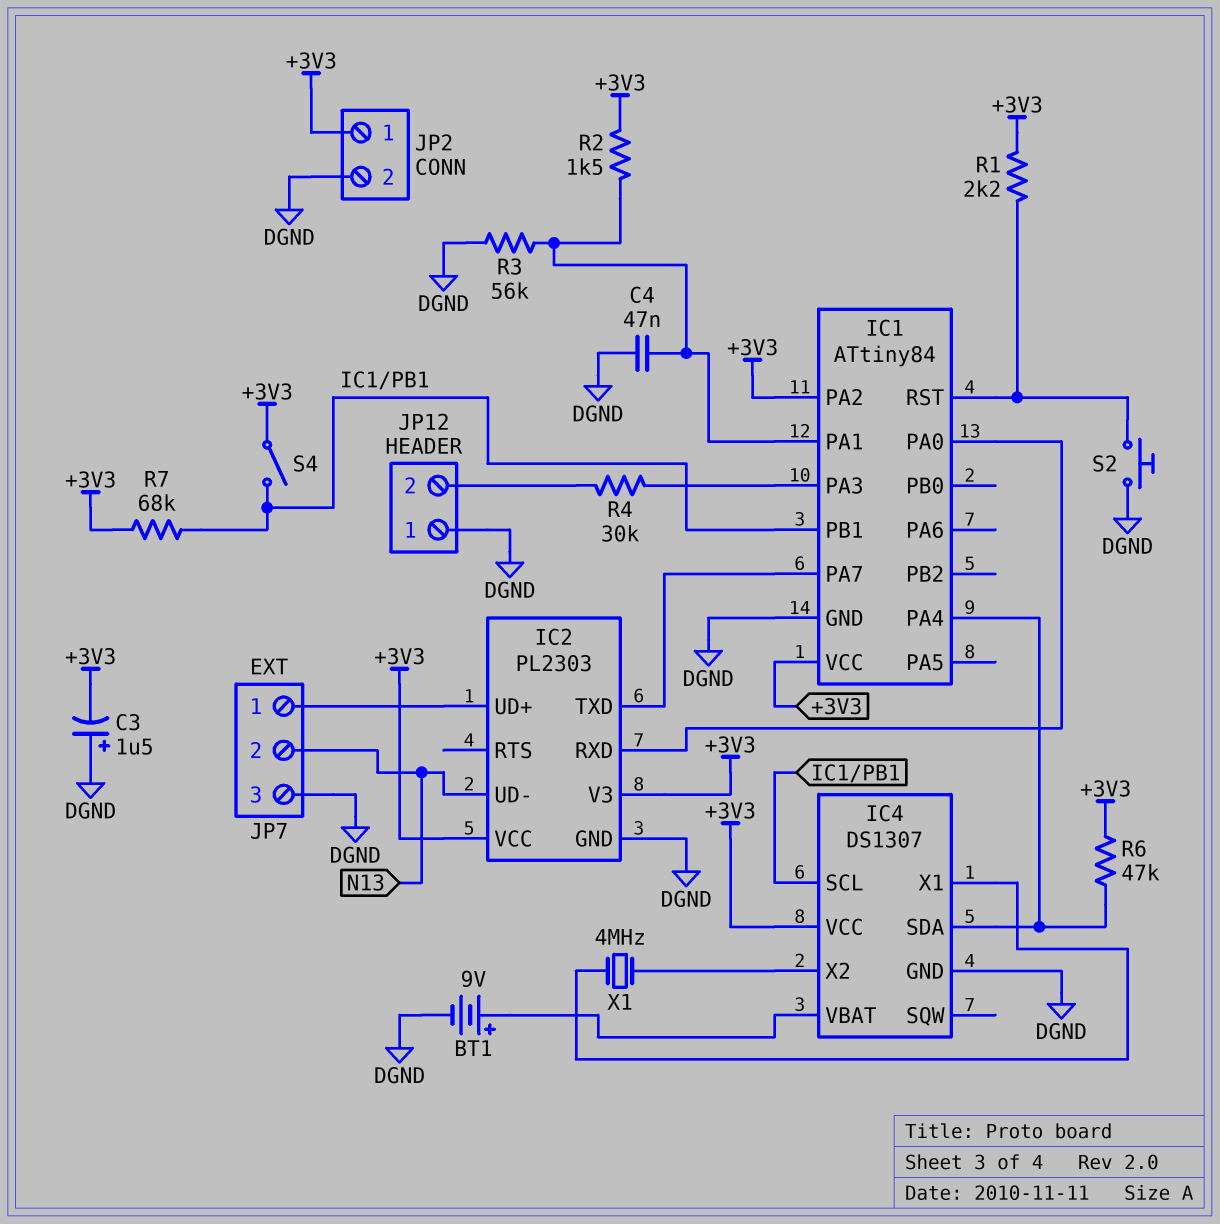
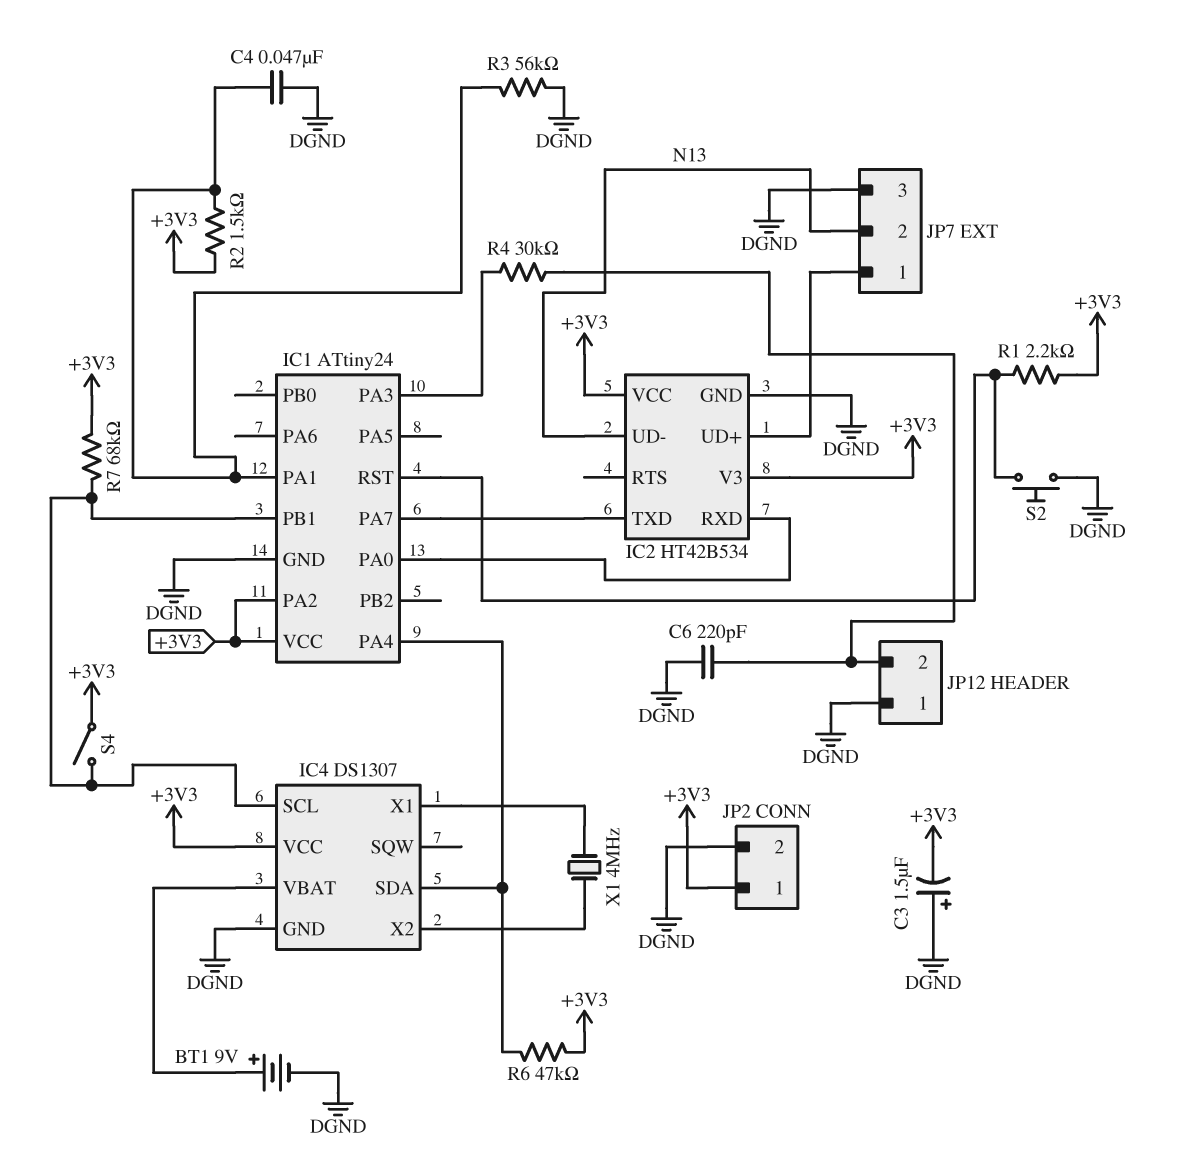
C6: none -> 220pF (DGND, JP12/2)
IC1: ATtiny84 -> ATtiny24
IC2: PL2303 -> HT42B534

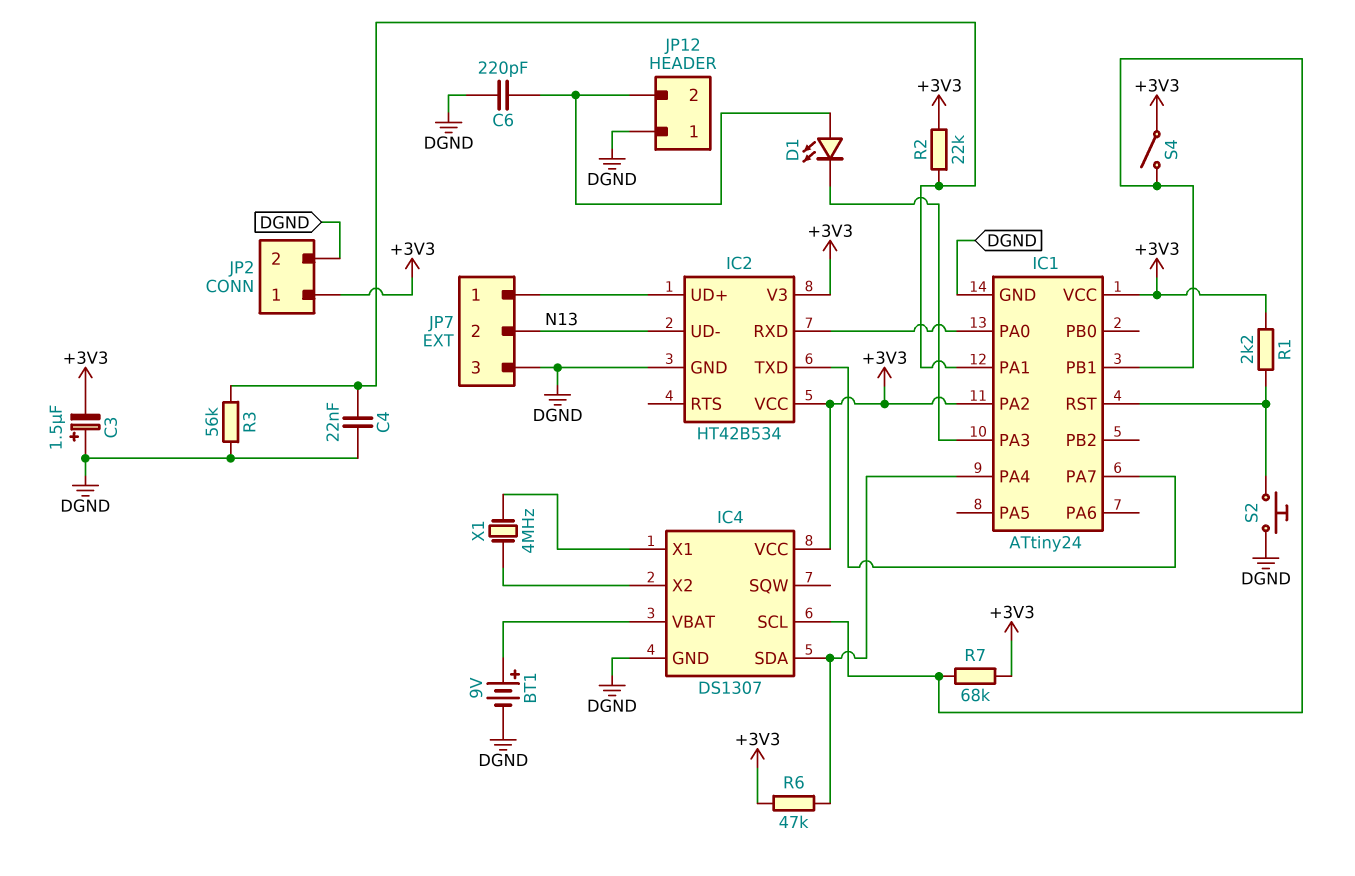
C4: 47nF (DGND, IC1/PA1) -> 22nF (DGND, IC1/PA1)
D1: none -> LED (A JP12/2, K IC1/PA3)
R2: 1.5k (+3V3, IC1/PA1) -> 22k (+3V3, IC1/PA1)
R4: 30k (IC1/PA3, JP12/2) -> none

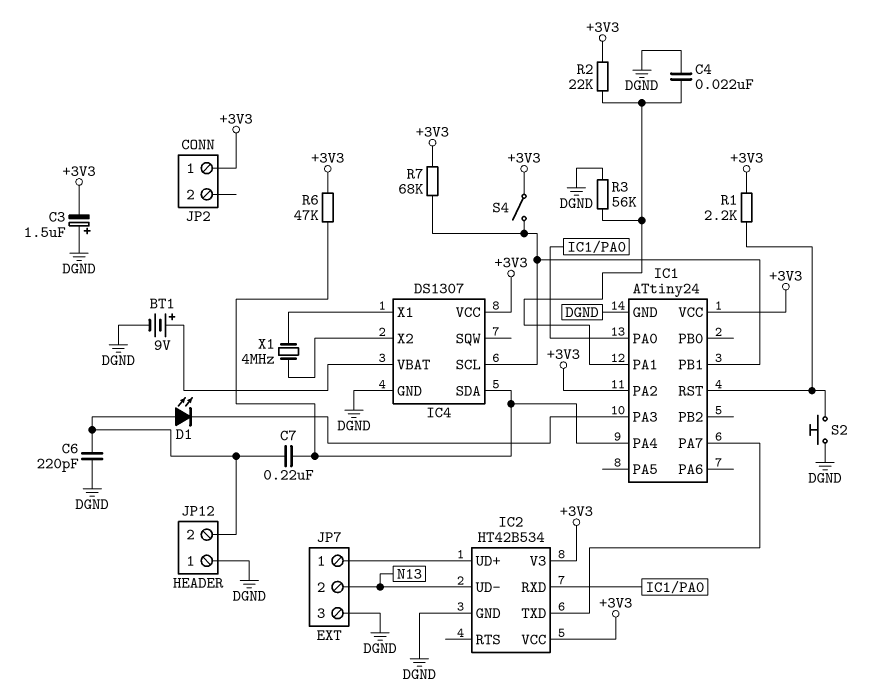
C7: none -> 220nF (IC1/PA4, JP12/2)
JP2 pin 2: DGND -> none

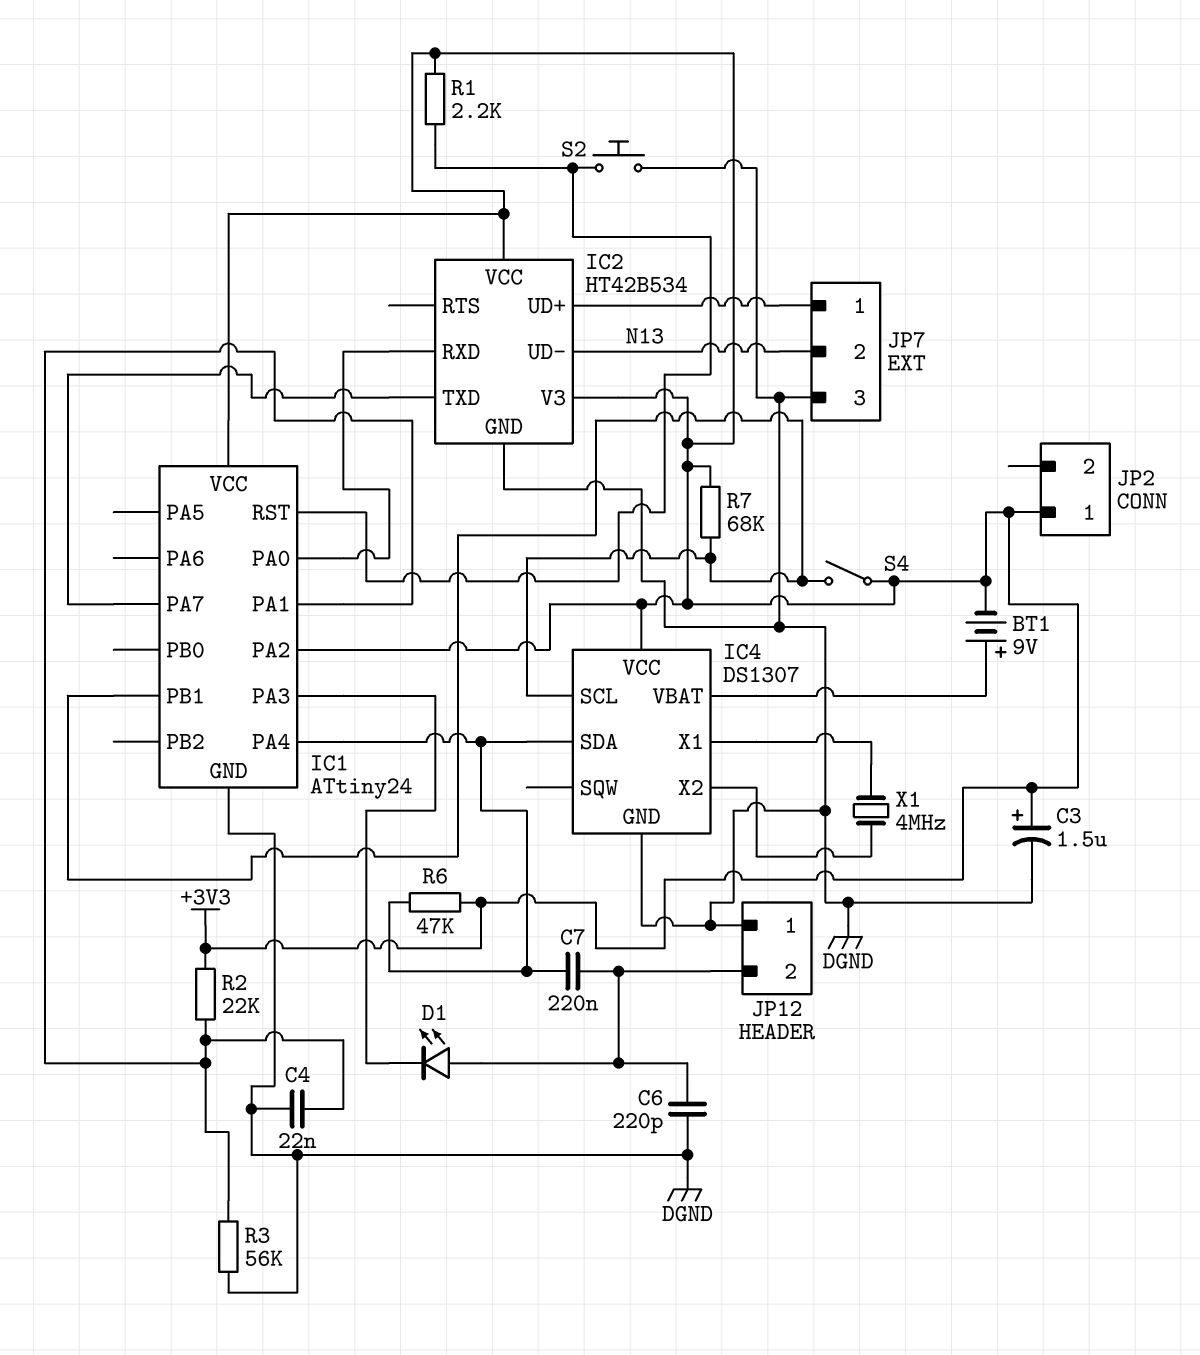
BT1: 9V (plus IC4/VBAT, minus DGND) -> 9V (plus IC4/VBAT, minus +3V3)
C3: 1.5uF (plus DGND, minus +3V3) -> 1.5uF (plus +3V3, minus DGND)

